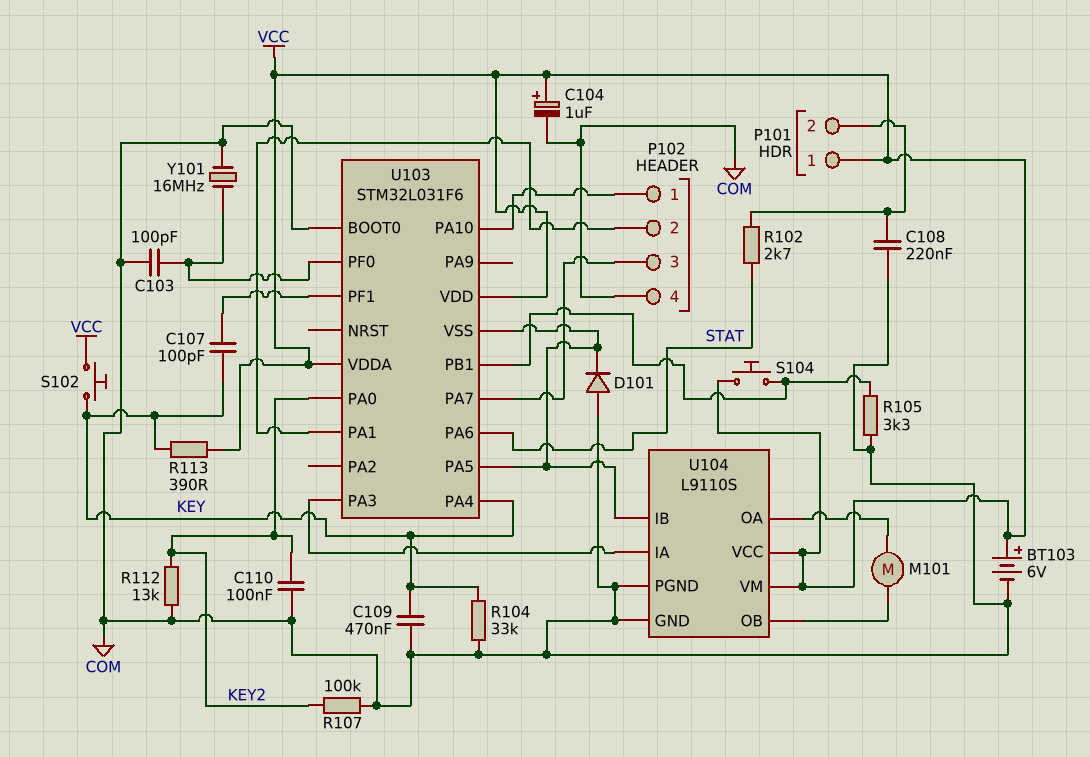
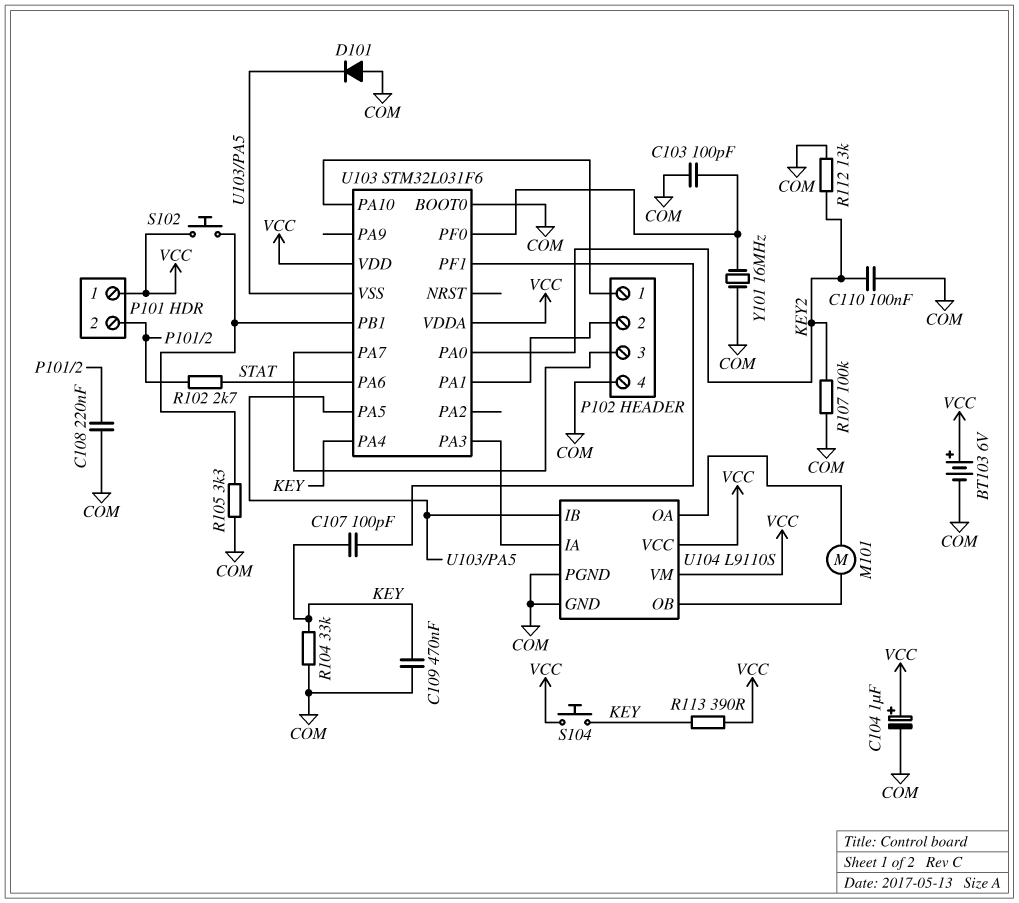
S102: button (KEY, VCC) -> button (U103/PB1, VCC)
S104: button (U103/PB1, VCC) -> button (KEY, VCC)

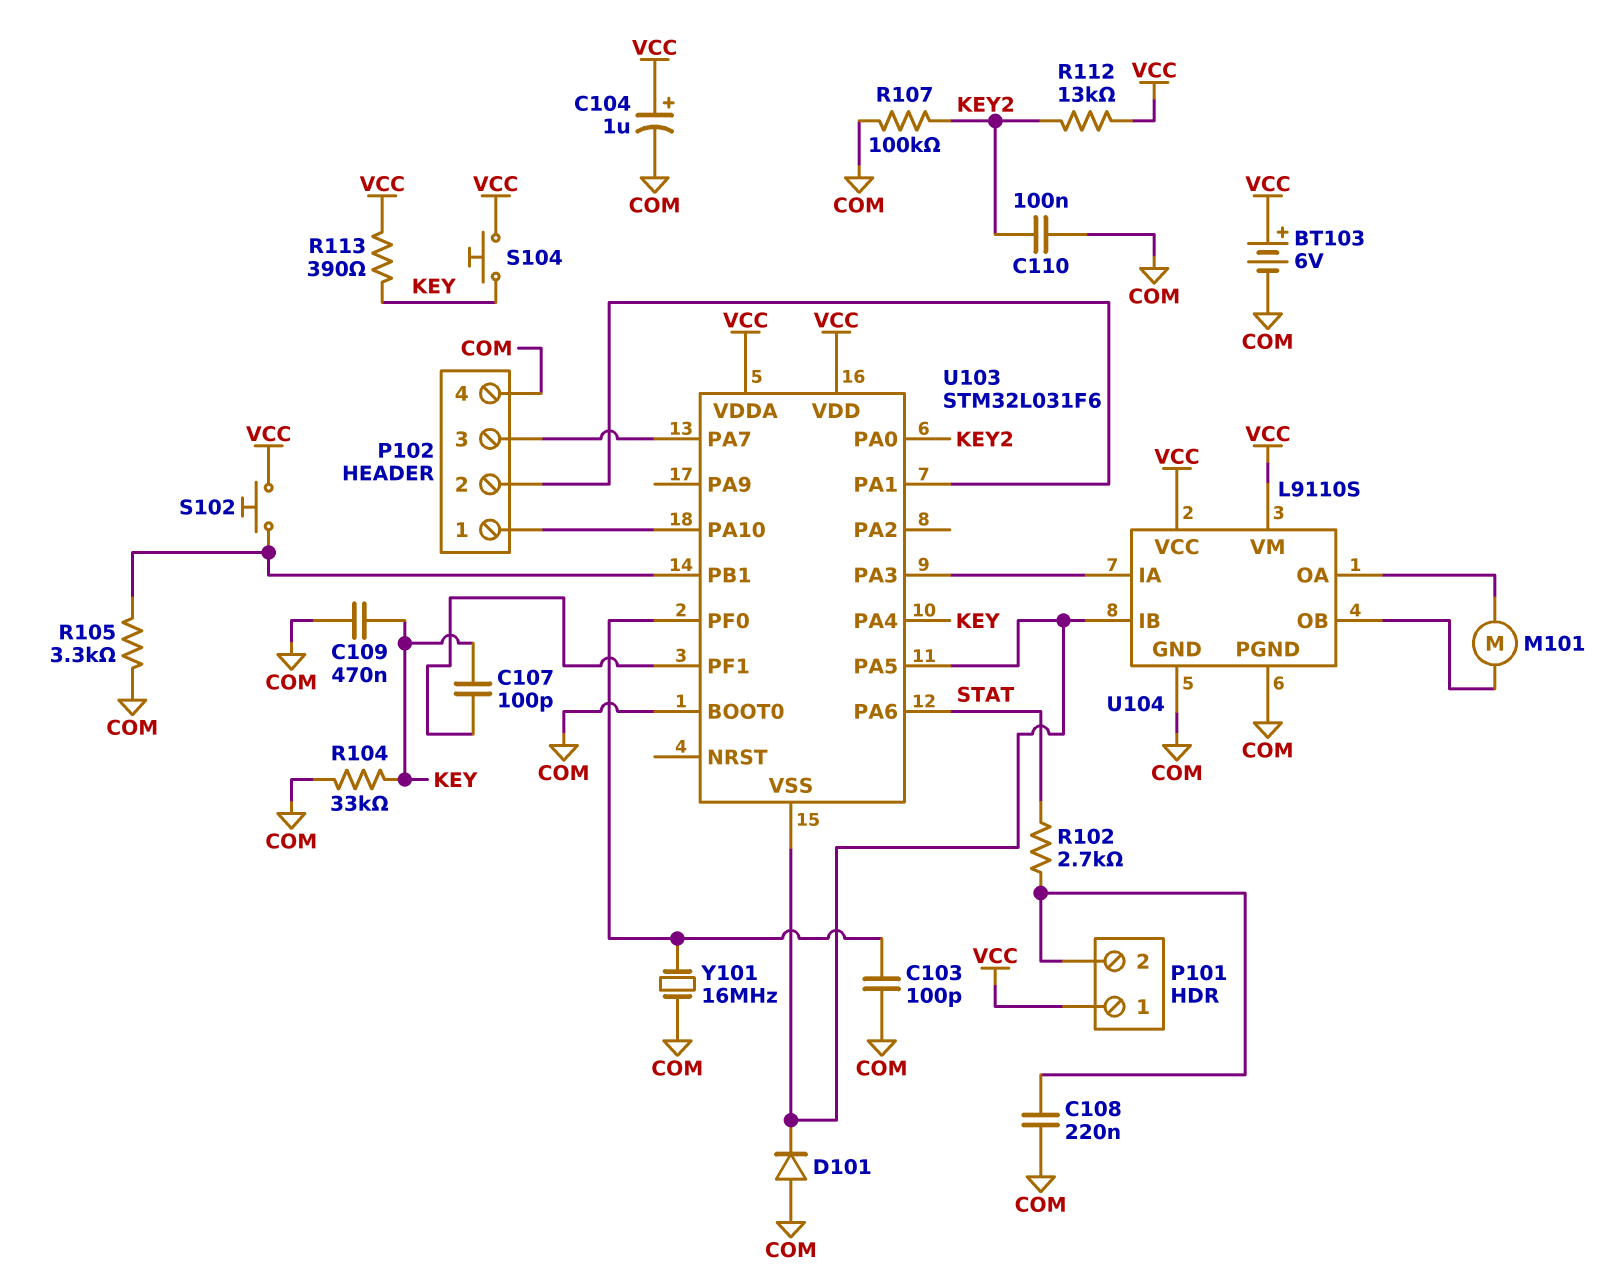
R112: 13k (COM, KEY2) -> 13k (KEY2, VCC)

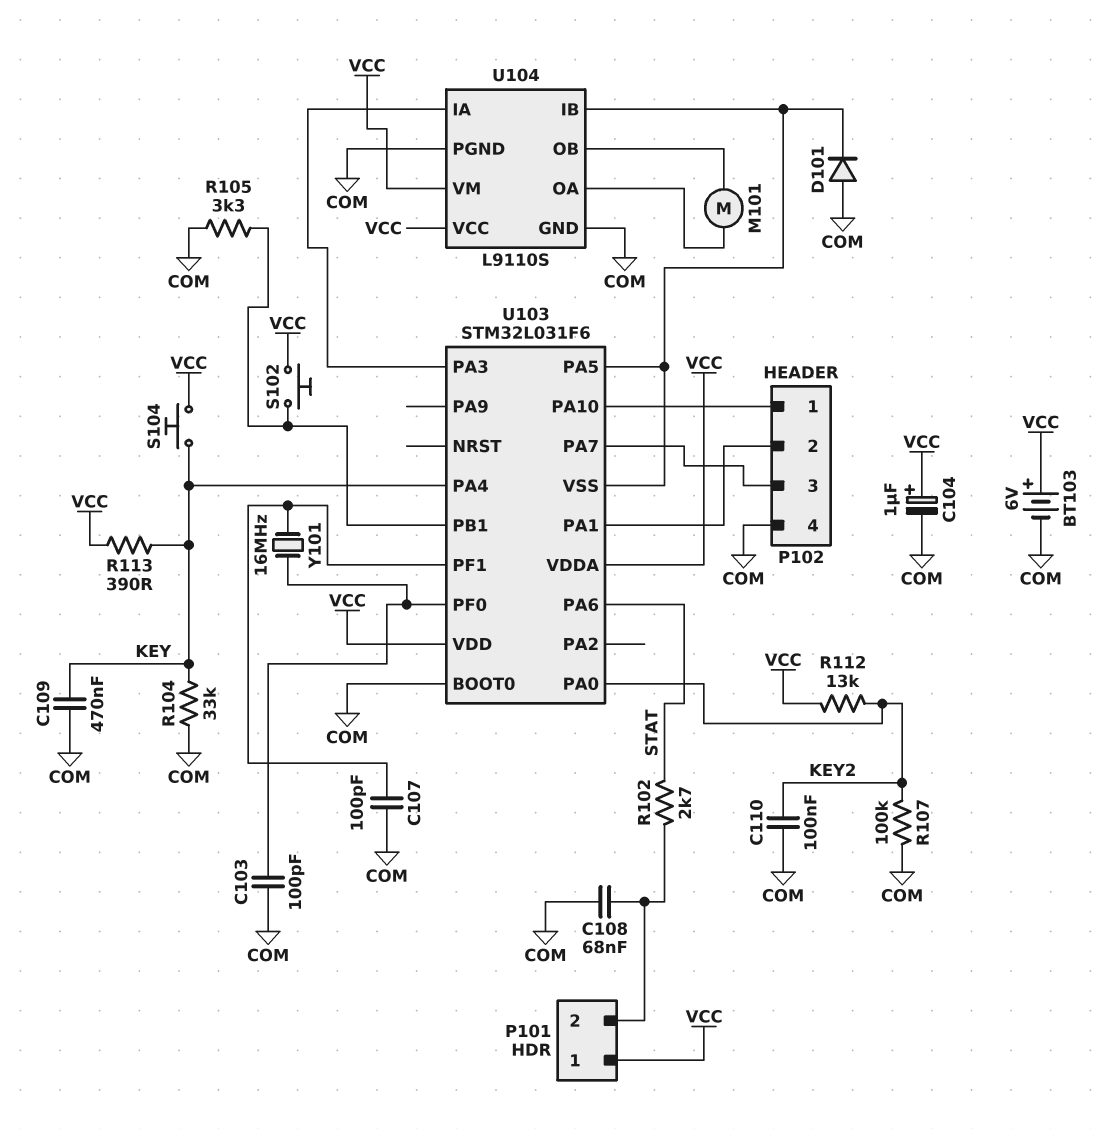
C107: 100pF (KEY, U103/PF1) -> 100pF (COM, U103/PF1)
C108: 220nF (COM, P101/2) -> 68nF (COM, P101/2)
Y101: 16MHz (COM, U103/PF0) -> 16MHz (U103/PF0, U103/PF1)

